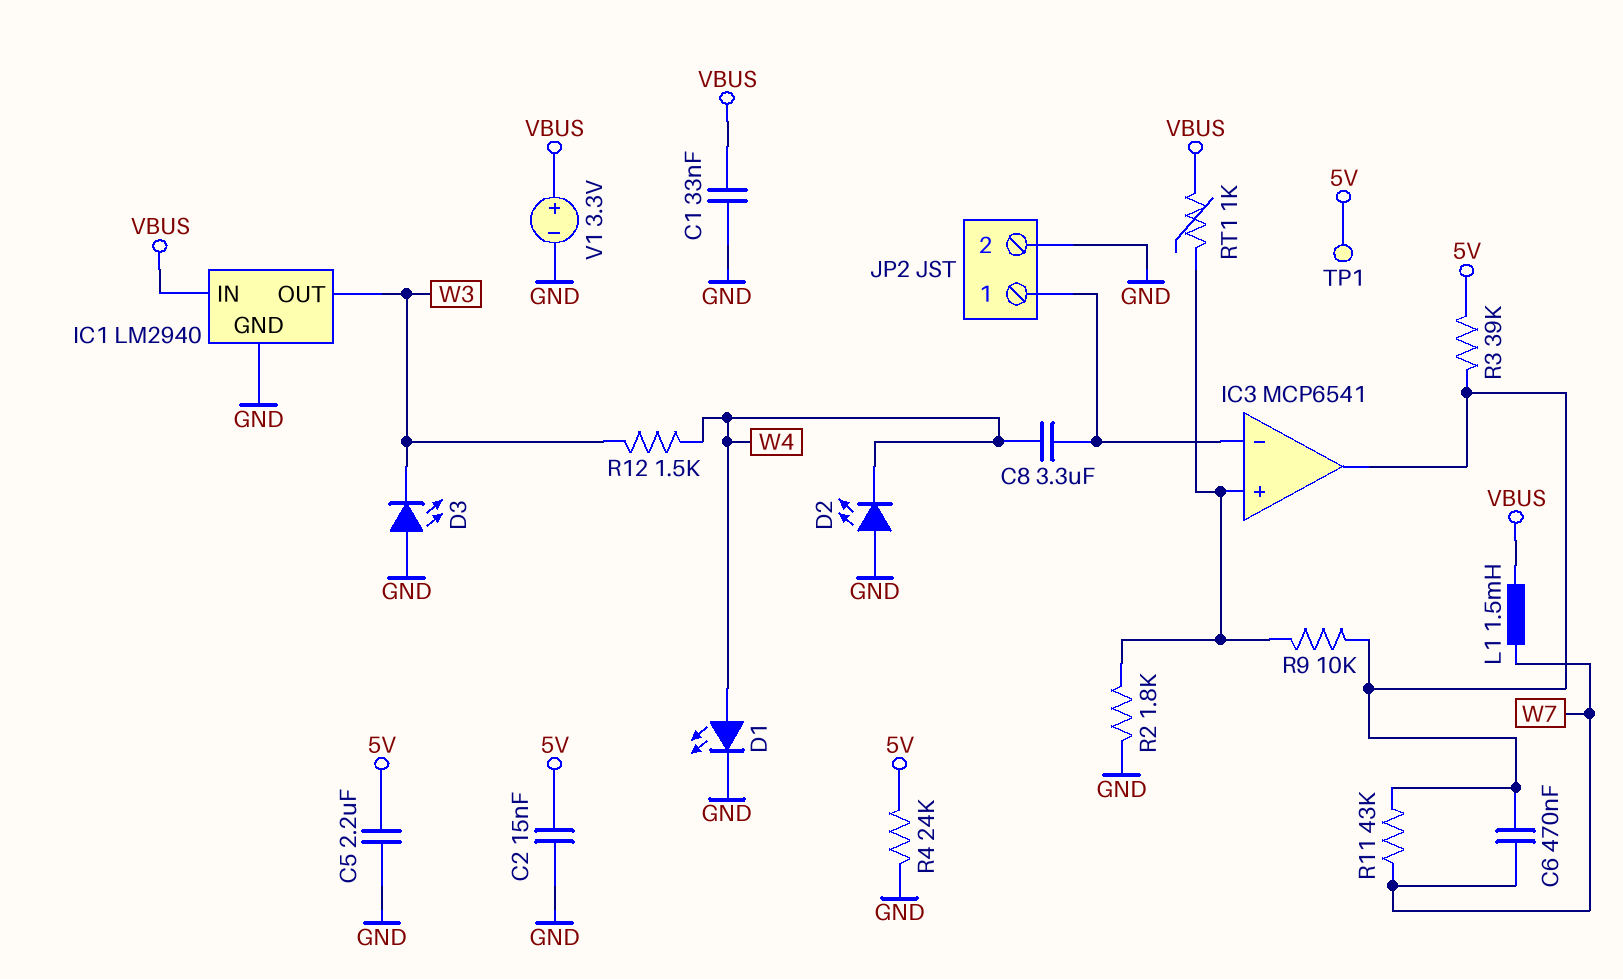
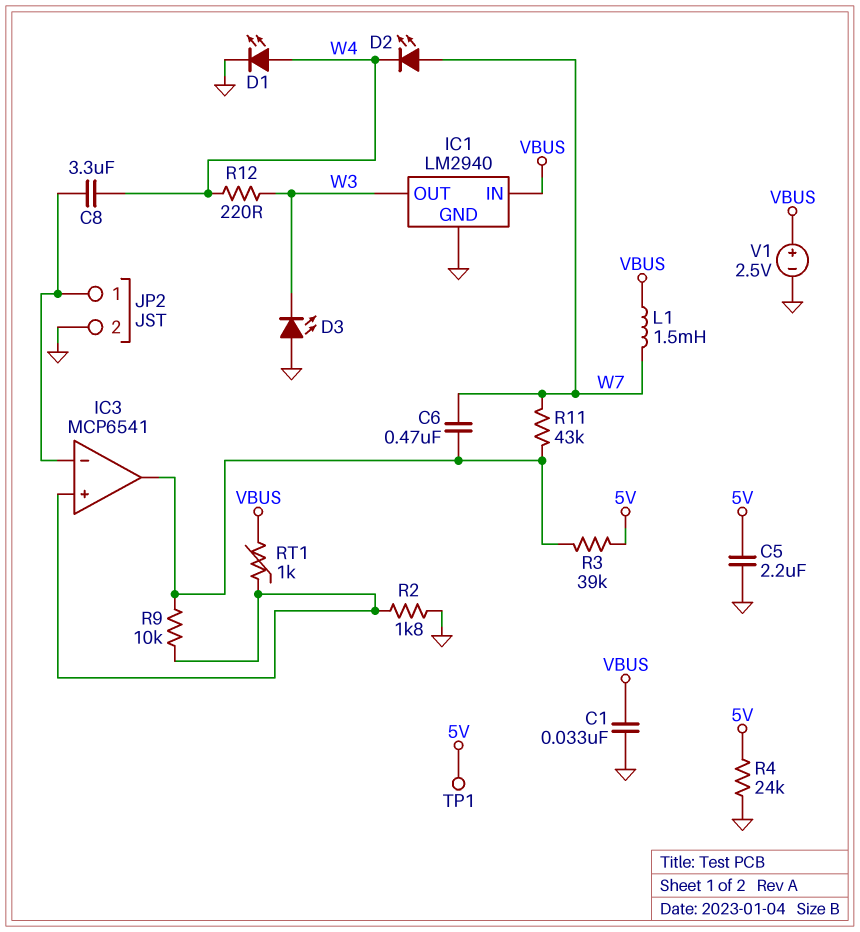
C2: 15nF (5V, GND) -> none
D2: LED (A GND, K W4) -> LED (A W7, K W4)
R12: 1.5k (W3, W4) -> 220 (W3, W4)
V1: 3.3V (plus VBUS, minus GND) -> 2.5V (plus VBUS, minus GND)

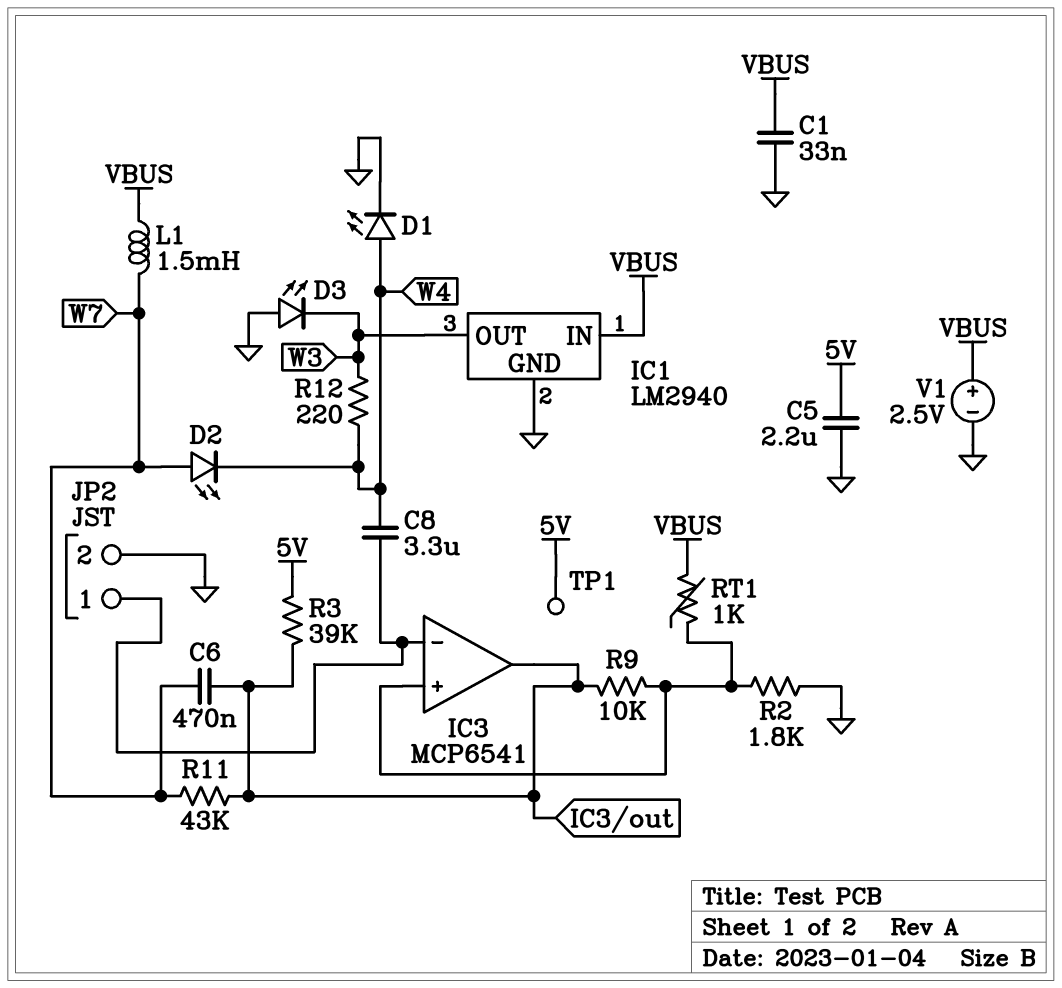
R4: 24k (5V, GND) -> none

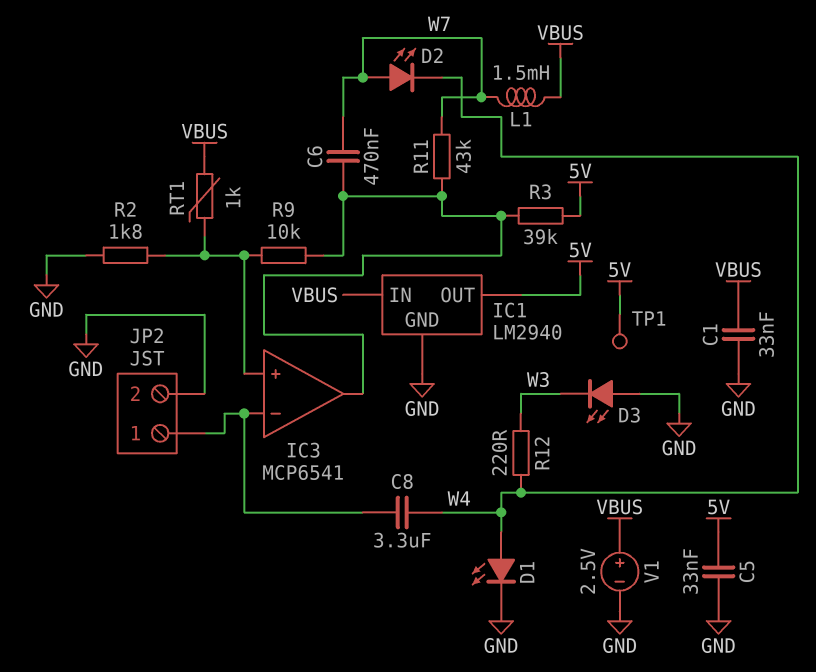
C5: 2.2uF (5V, GND) -> 33nF (5V, GND)
IC1 pin OUT: W3 -> 5V

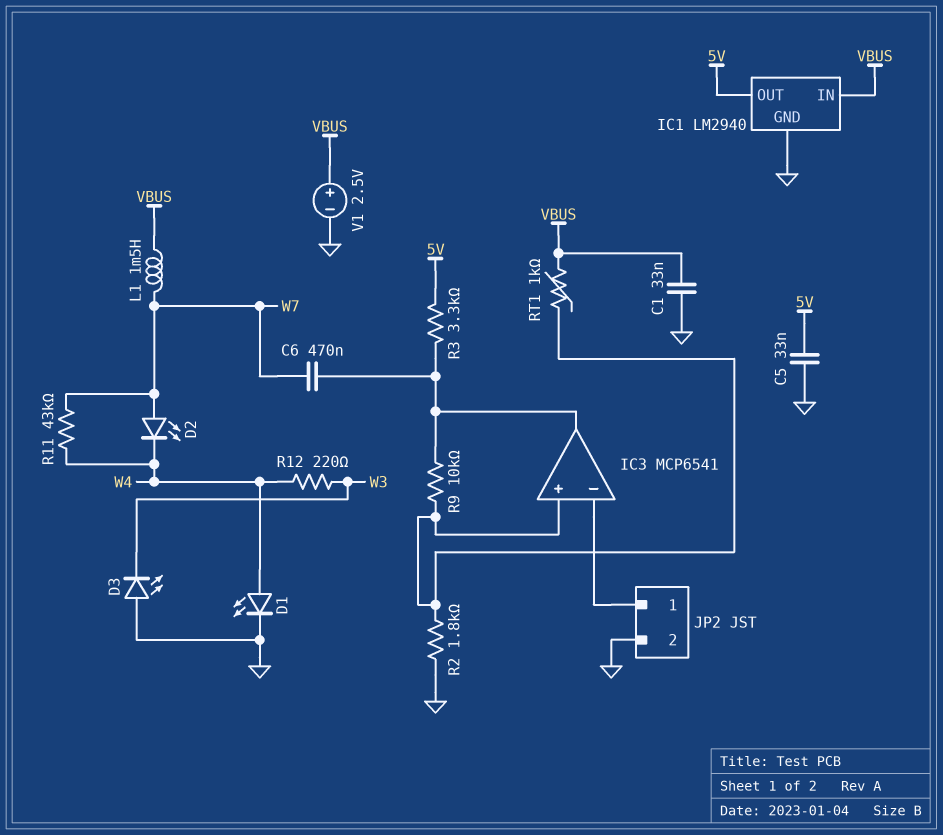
C8: 3.3uF (IC3/in-, W4) -> none
R3: 39k (5V, IC3/out) -> 3.3k (5V, IC3/out)
R11: 43k (IC3/out, W7) -> 43k (W4, W7)
TP1: test point (5V) -> none

